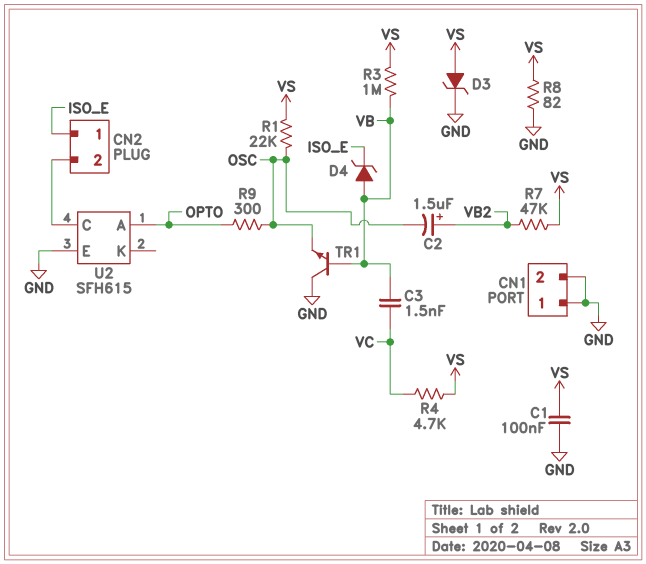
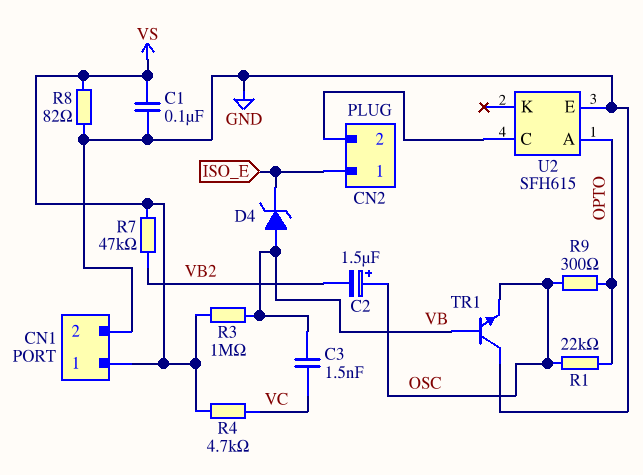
C2: 1.5uF (plus VB2, minus OSC) -> 1.5uF (plus OSC, minus VB2)
CN1 pin 1: GND -> VS
D3: zener (A VS, K GND) -> none
R1: 22k (OSC, VS) -> 22k (OPTO, OSC)

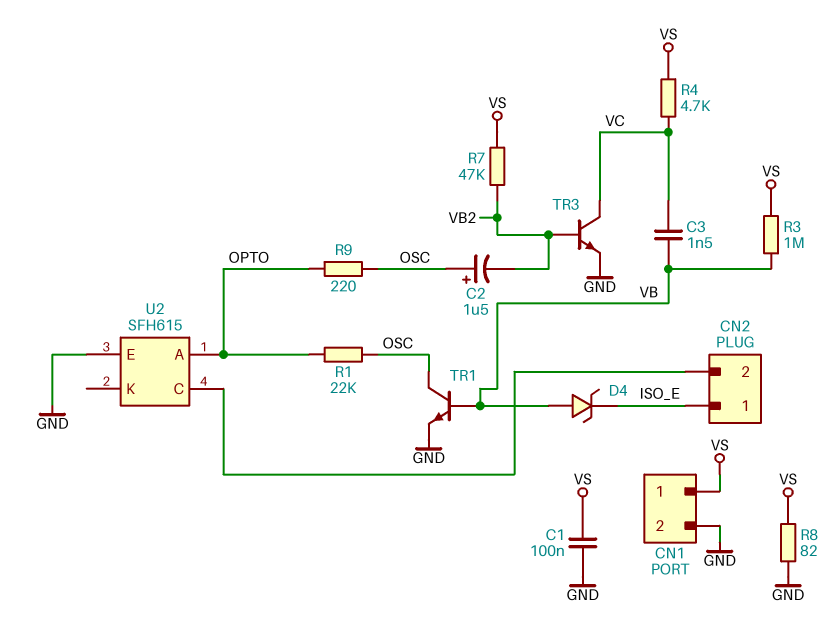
R9: 300 (OPTO, OSC) -> 220 (OPTO, OSC)
TR1: NPN (B VB, C GND, E OSC) -> NPN (B VB, C OSC, E GND)
TR3: none -> NPN (B VB2, C VC, E GND)

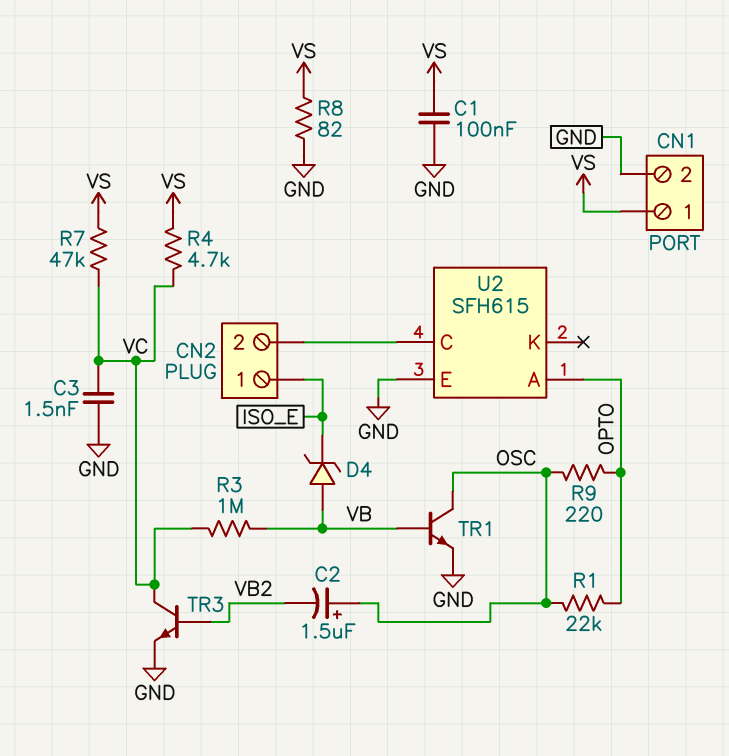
C3: 1.5nF (VB, VC) -> 1.5nF (GND, VC)
R3: 1M (VB, VS) -> 1M (VB, VC)
R7: 47k (VB2, VS) -> 47k (VC, VS)

